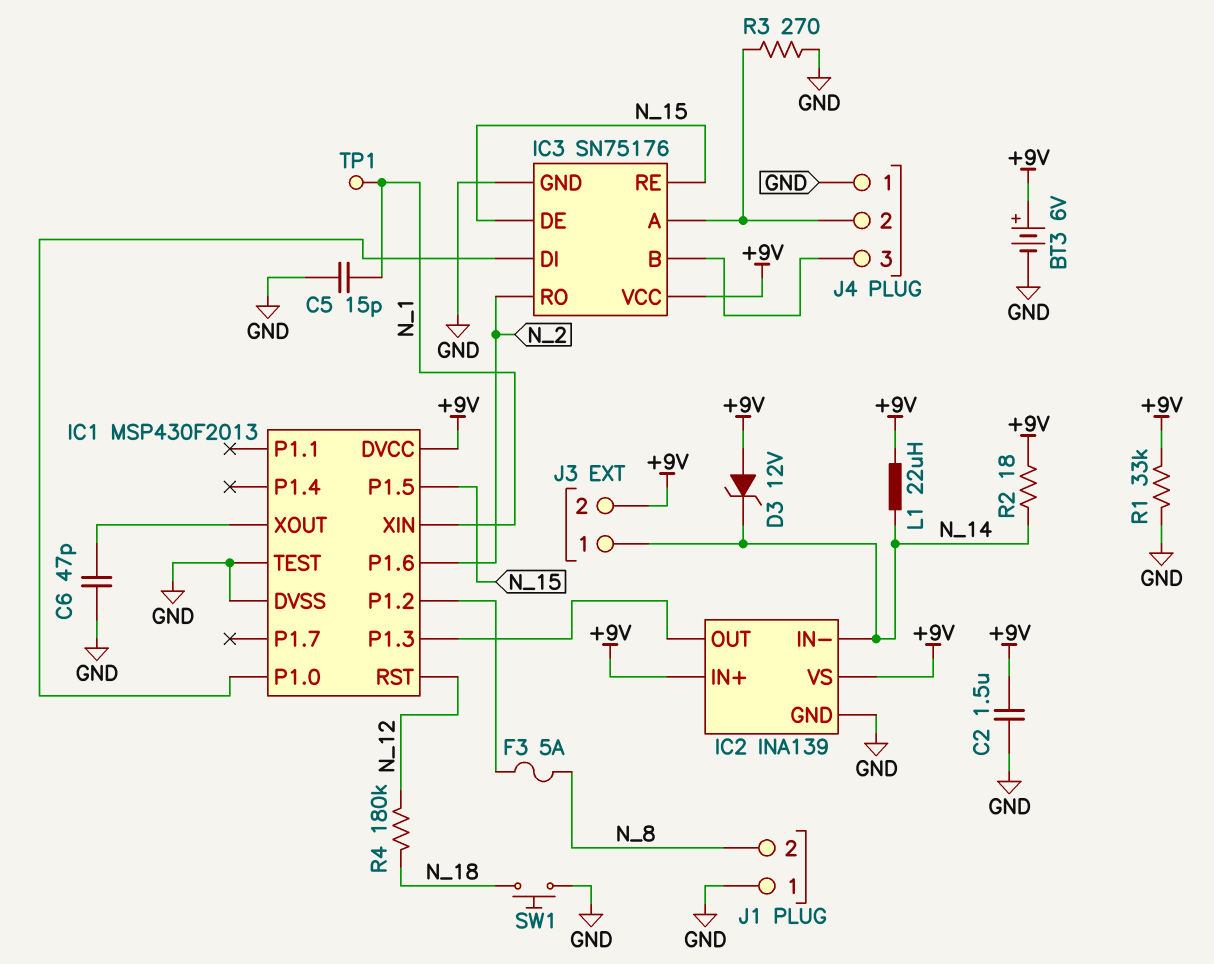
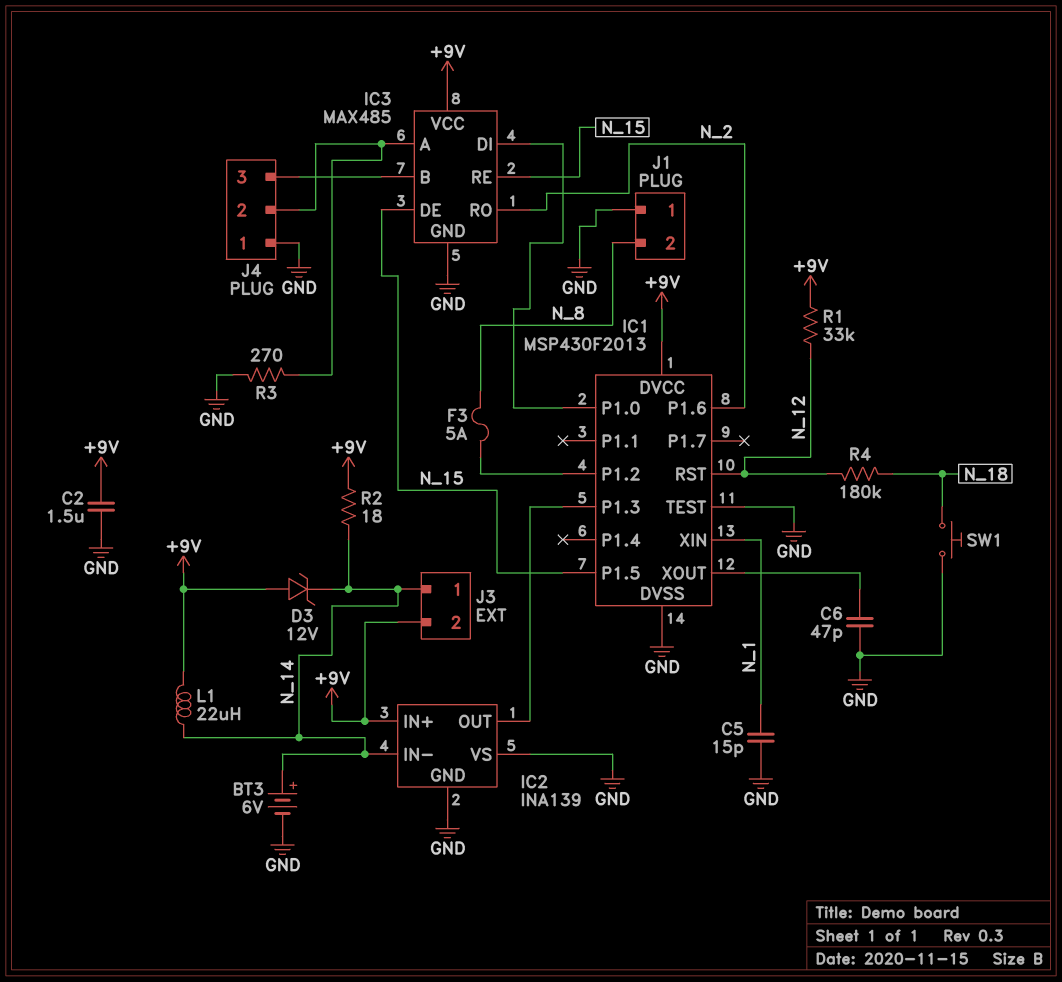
BT3: 6V (plus +9V, minus GND) -> 6V (plus N_14, minus GND)
IC2 pin VS: +9V -> GND
IC3: SN75176 -> MAX485
R1: 33k (+9V, GND) -> 33k (+9V, N_12)
TP1: test point (N_1) -> none

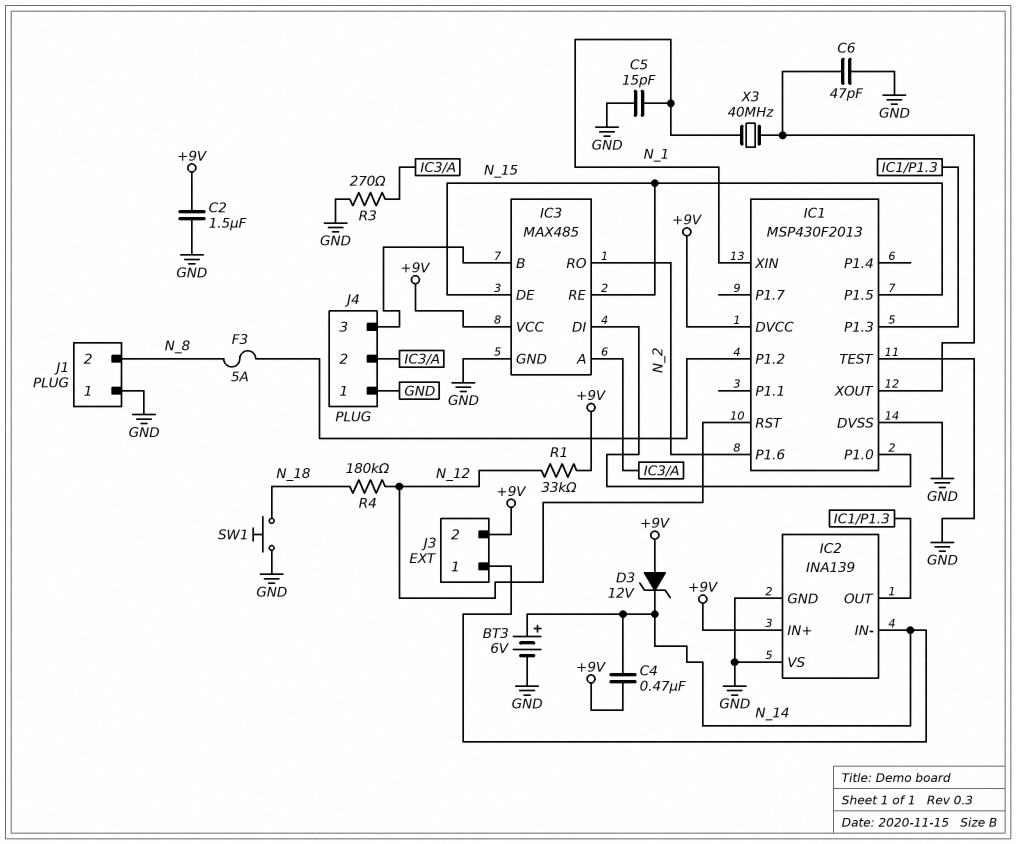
C4: none -> 470nF (+9V, N_14)
L1: 22uH (+9V, N_14) -> none
R2: 18 (+9V, N_14) -> none
X3: none -> 40MHz (IC1/XOUT, N_1)

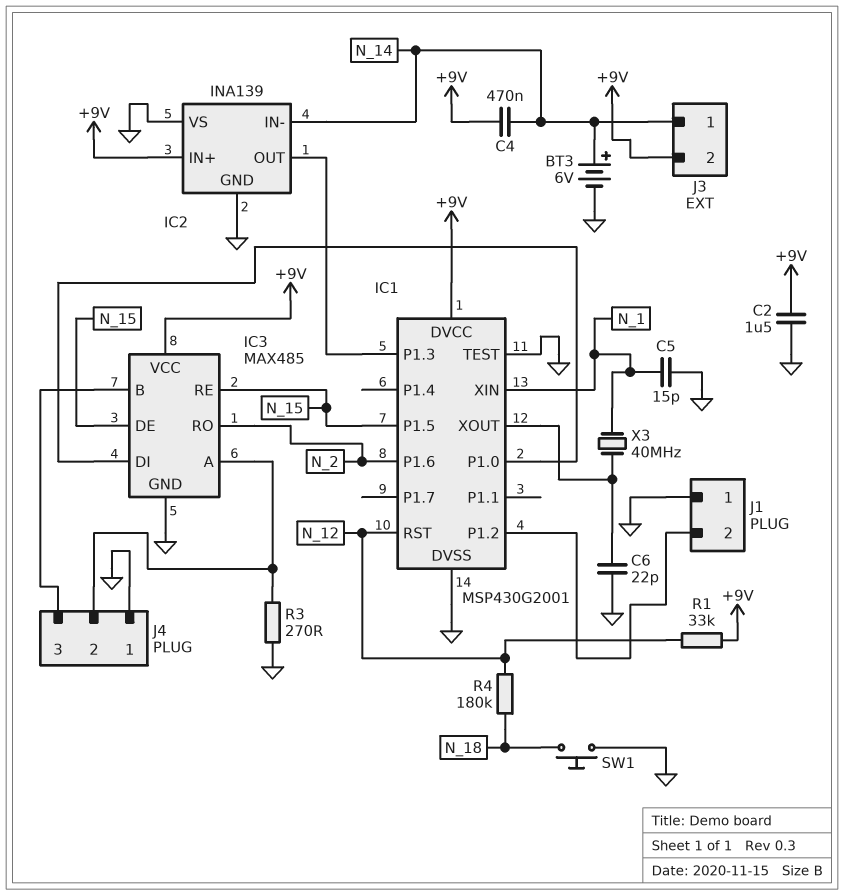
C6: 47pF (GND, IC1/XOUT) -> 22pF (GND, IC1/XOUT)
D3: zener 12V (A +9V, K N_14) -> none
F3: 5A (IC1/P1.2, N_8) -> none
IC1: MSP430F2013 -> MSP430G2001
J1 pin 2: N_8 -> IC1/P1.2

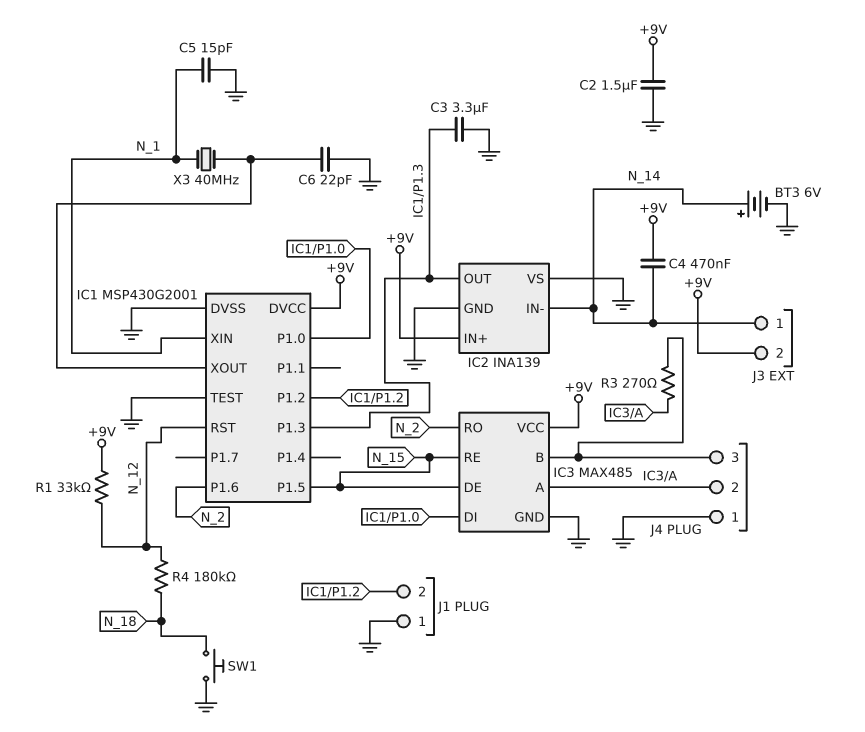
C3: none -> 3.3uF (GND, IC1/P1.3)
R3: 270 (GND, IC3/A) -> 270 (IC3/A, IC3/B)

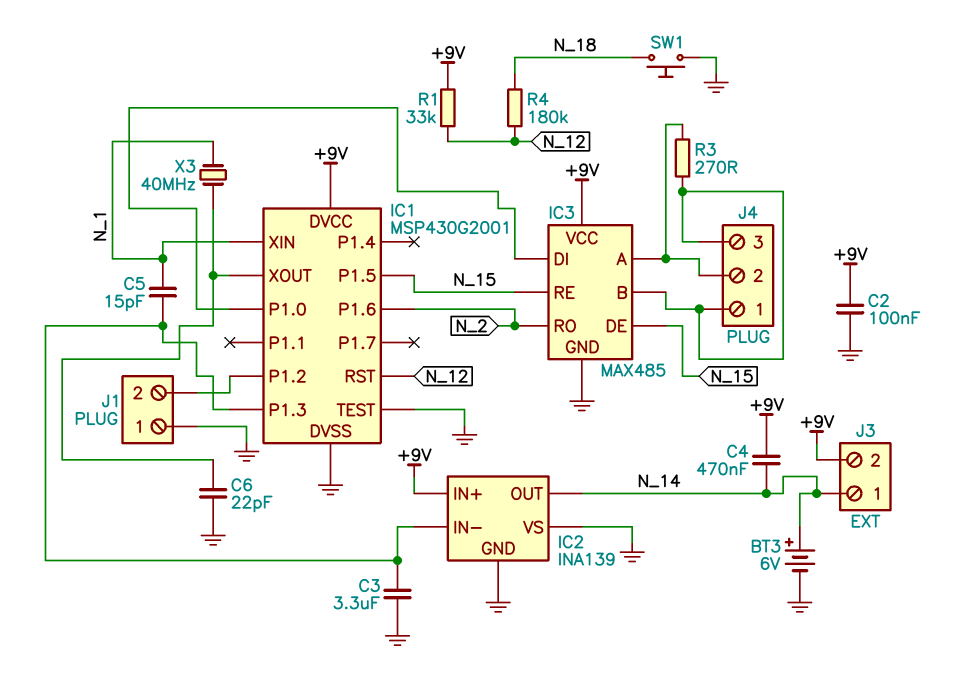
C2: 1.5uF (+9V, GND) -> 100nF (+9V, GND)
C5: 15pF (GND, N_1) -> 15pF (IC1/P1.3, N_1)
IC2 pin IN-: N_14 -> IC1/P1.3
IC2 pin OUT: IC1/P1.3 -> N_14
J4 pin 1: GND -> IC3/B

